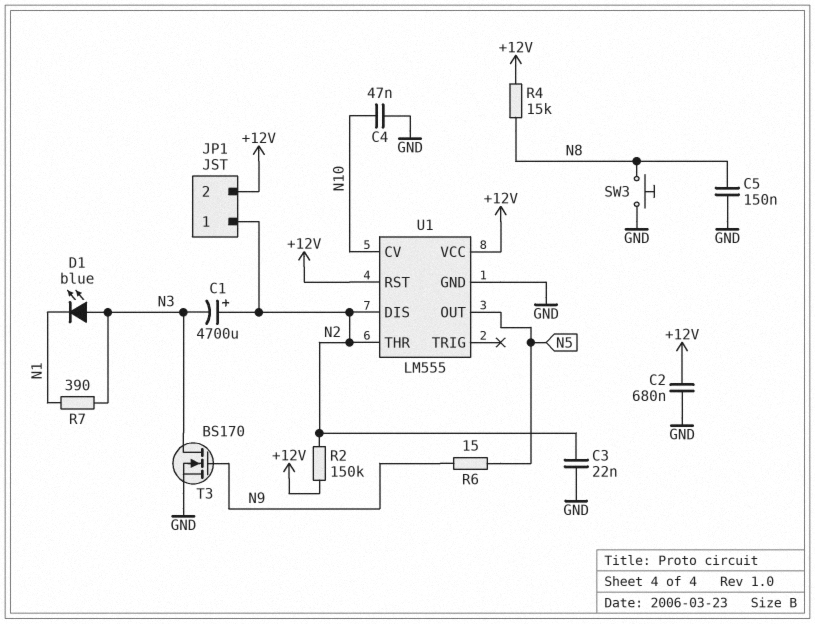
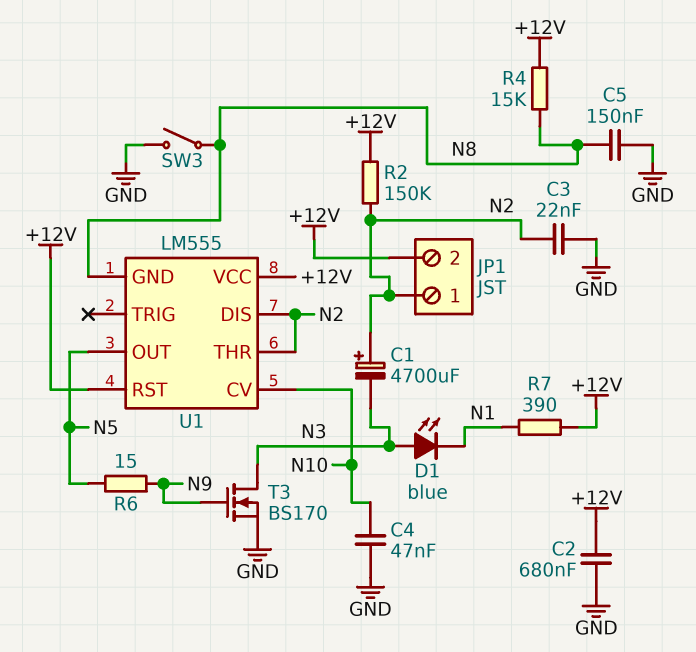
R7: 390 (N1, N3) -> 390 (+12V, N1)
SW3: button (GND, N8) -> switch (GND, N8)
U1 pin GND: GND -> N8

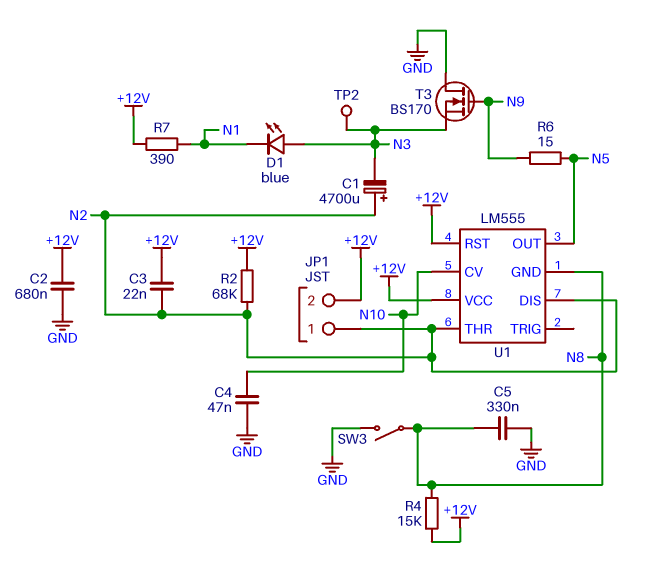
C3: 22nF (GND, N2) -> 22nF (+12V, N2)
C5: 150nF (GND, N8) -> 330nF (GND, N8)
R2: 150k (+12V, N2) -> 68k (+12V, N2)
T3: NMOS BS170 (G N9, D N3, S GND) -> NMOS BS170 (G N9, D GND, S N3)
TP2: none -> test point (N3)

